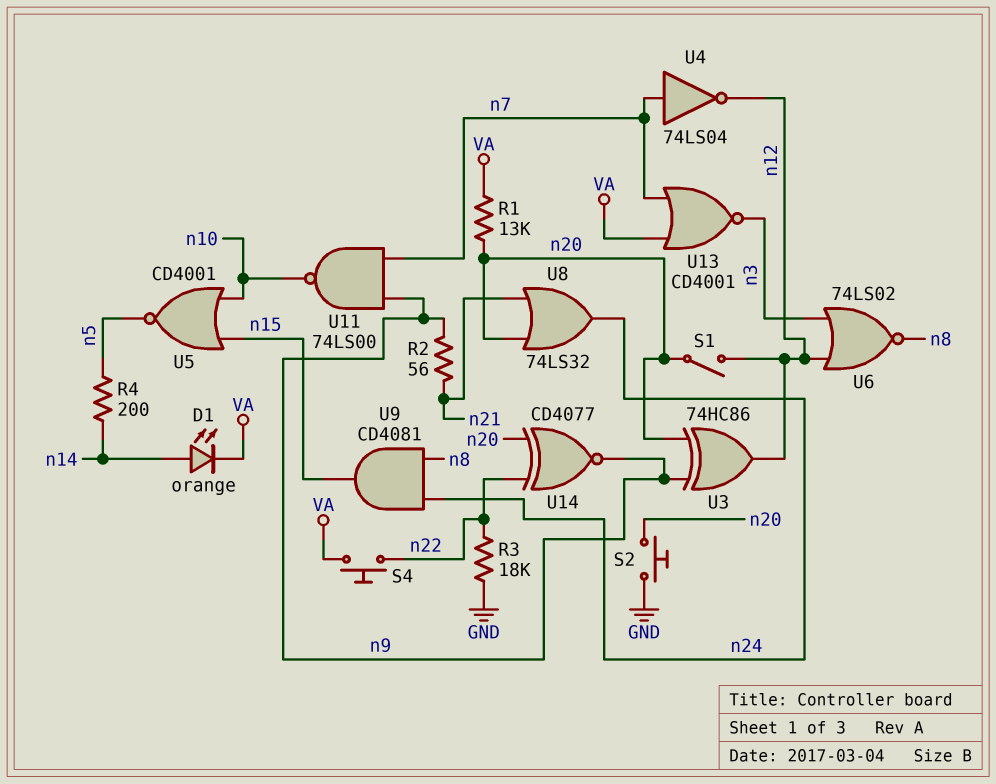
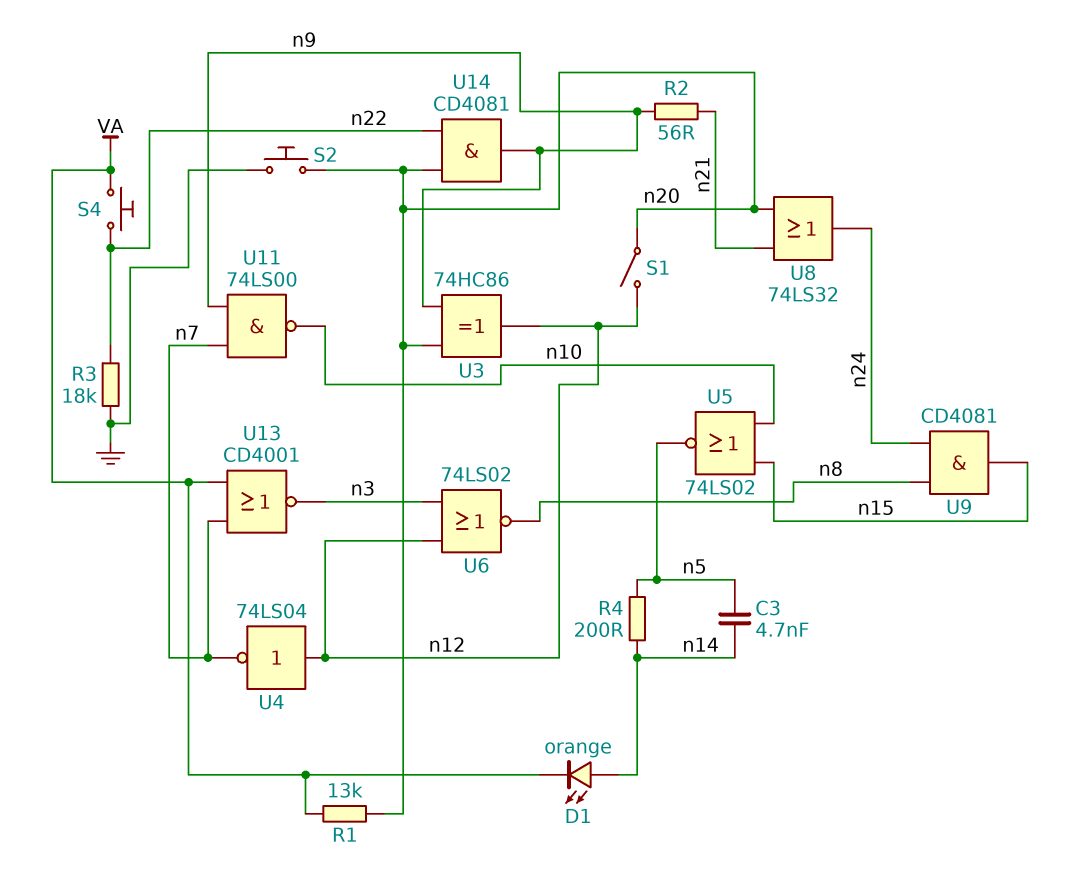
C3: none -> 4.7nF (n5, n14)
U4: NOT 74LS04 (in n7, out n12) -> NOT 74LS04 (in n12, out n7)
U5: NOR CD4001 (in n10, in n15, out n5) -> NOR 74LS02 (in n10, in n15, out n5)
U14: XNOR CD4077 (in n20, in n22, out n9) -> AND CD4081 (in n20, in n22, out n9)

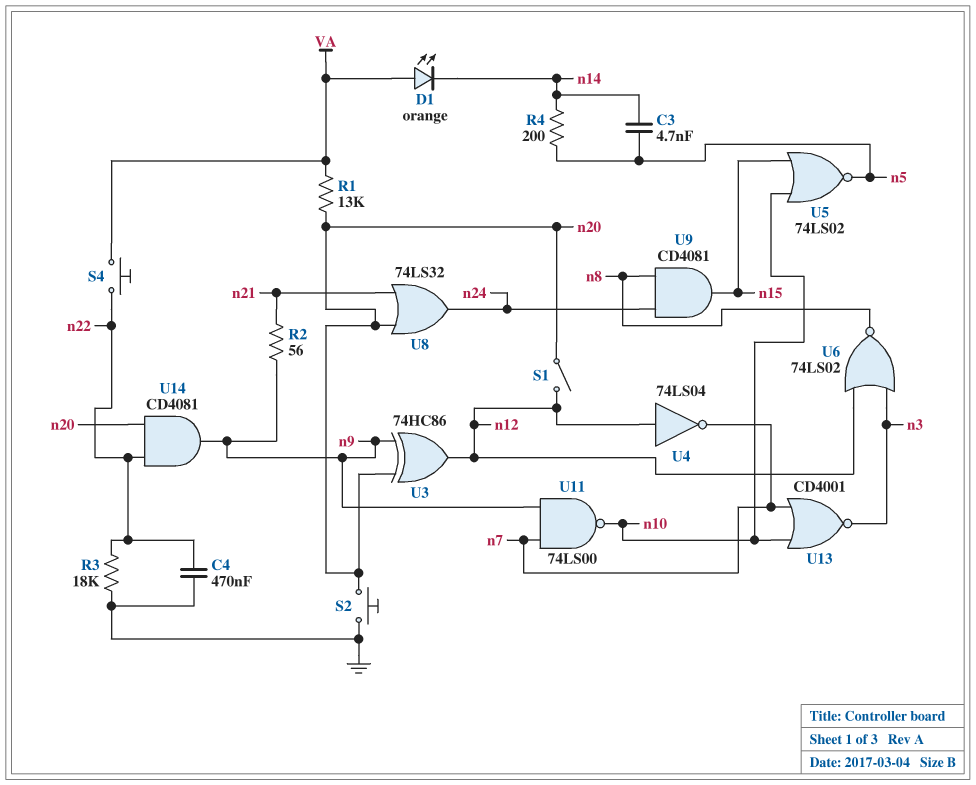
C4: none -> 470nF (GND, n22)
D1: LED orange (A n14, K VA) -> LED orange (A VA, K n14)
U13: NOR CD4001 (in VA, in n7, out n3) -> NOR CD4001 (in n7, in n10, out n3)

